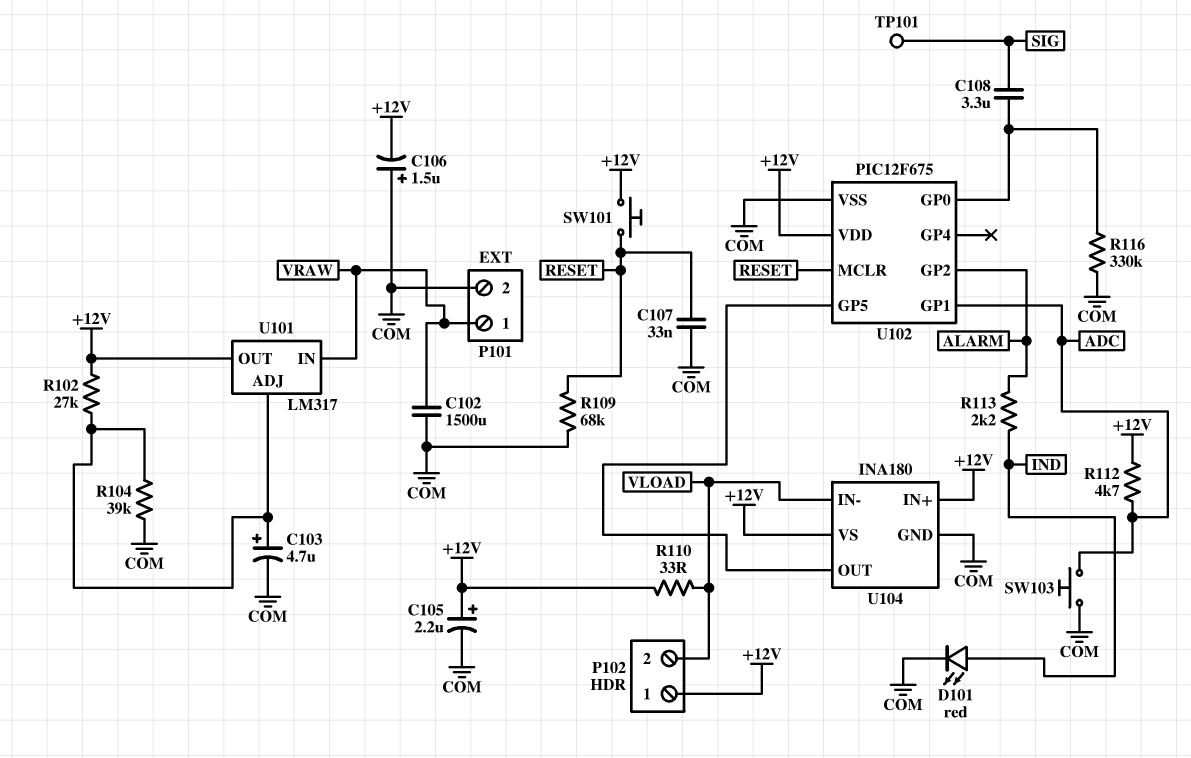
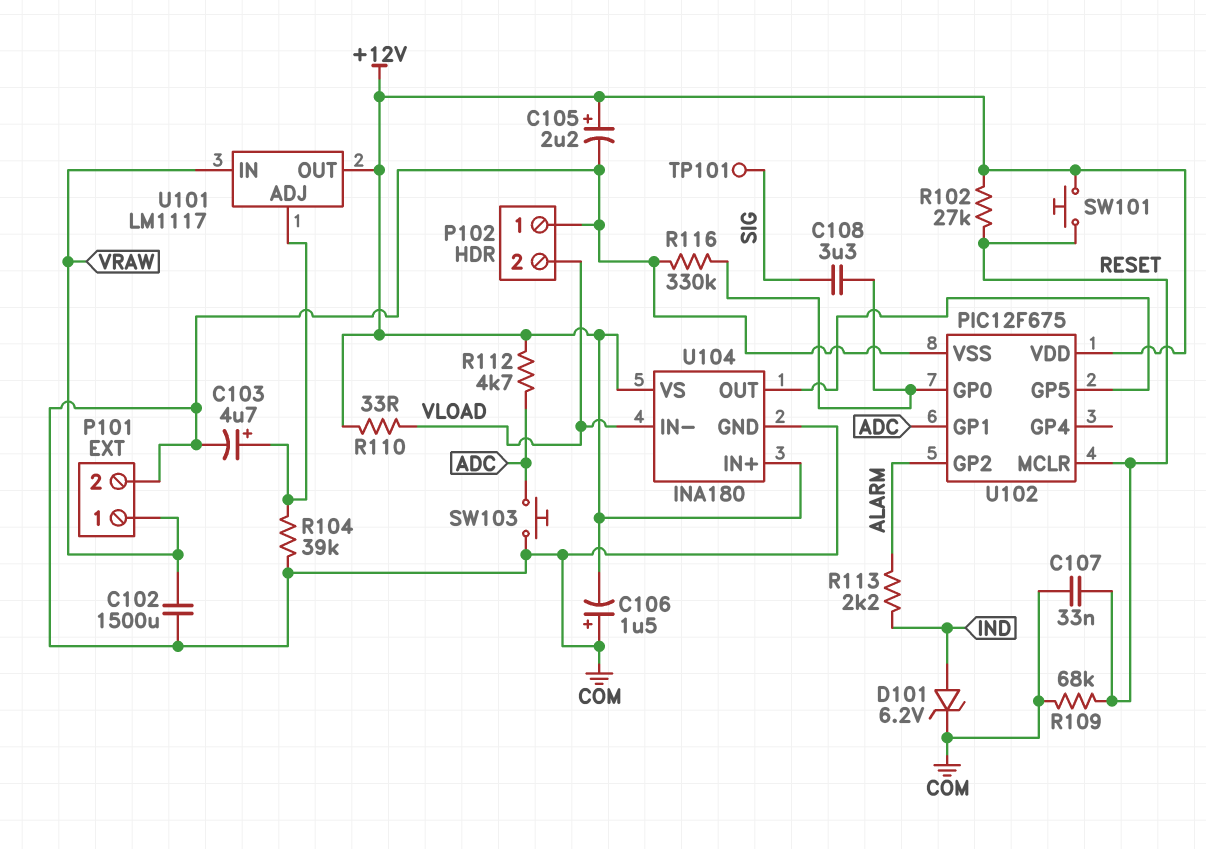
D101: LED red (A IND, K COM) -> zener 6.2V (A IND, K COM)
P102 pin 1: +12V -> COM
R102: 27k (+12V, U101/ADJ) -> 27k (+12V, RESET)
U101: LM317 -> LM1117

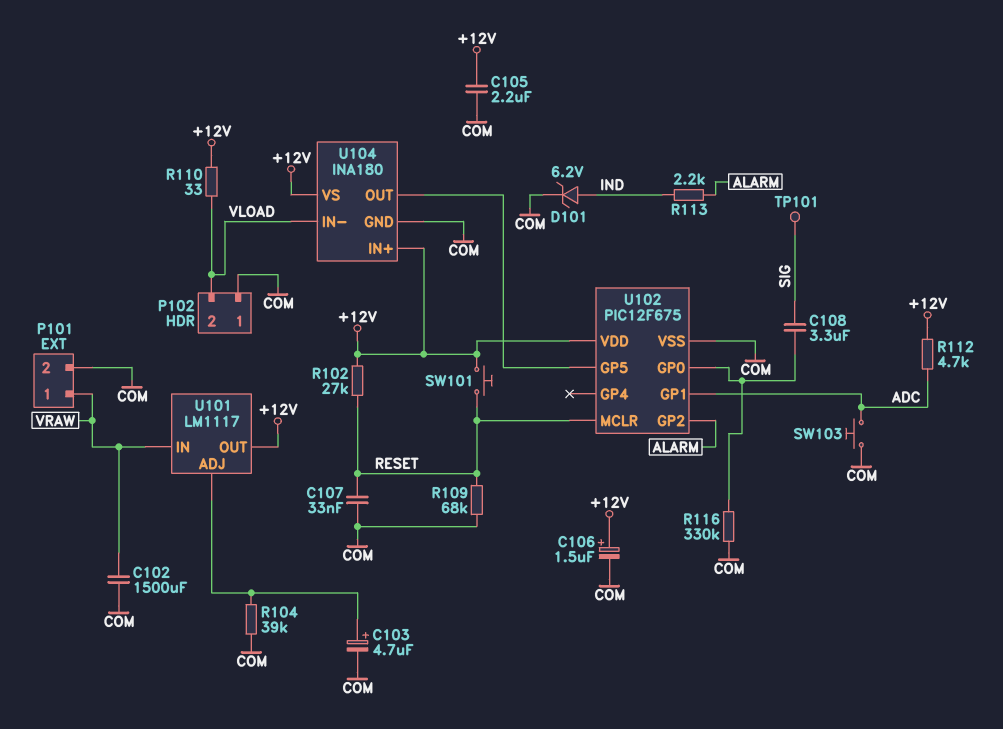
C105: 2.2uF (plus +12V, minus COM) -> 2.2uF (+12V, COM)
C106: 1.5uF (plus COM, minus +12V) -> 1.5uF (plus +12V, minus COM)

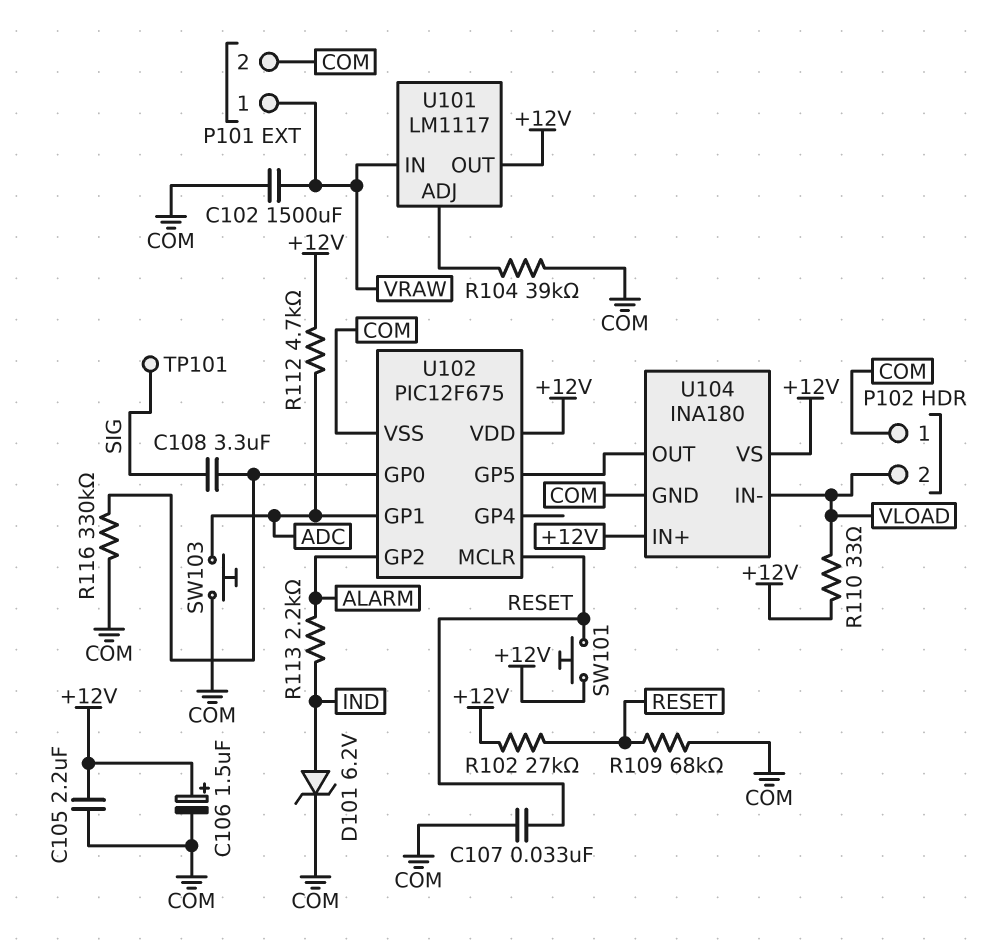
C103: 4.7uF (plus U101/ADJ, minus COM) -> none

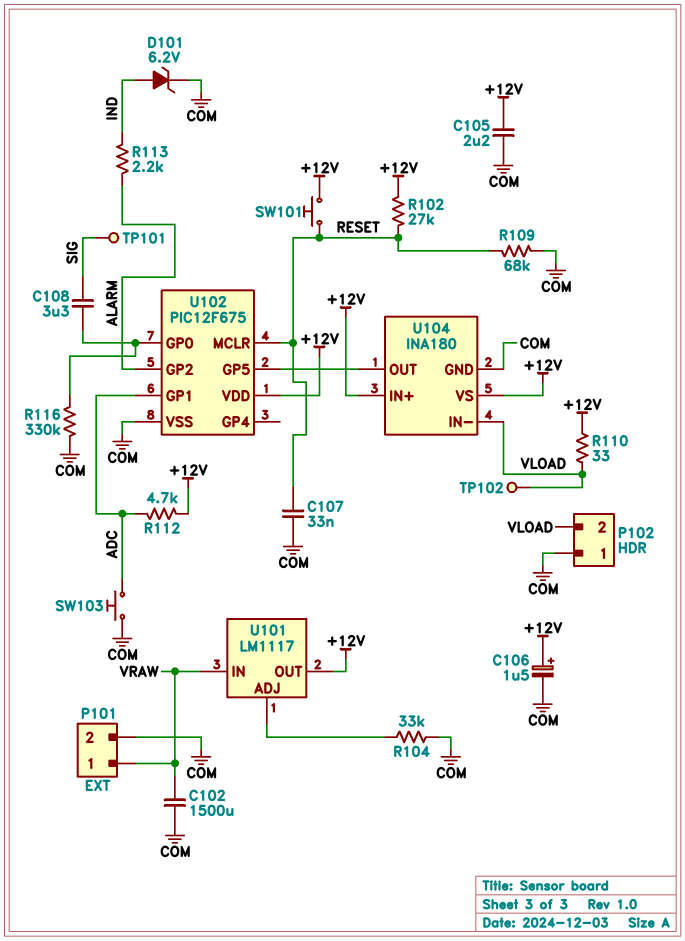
R104: 39k (COM, U101/ADJ) -> 33k (COM, U101/ADJ)
TP102: none -> test point (VLOAD)

